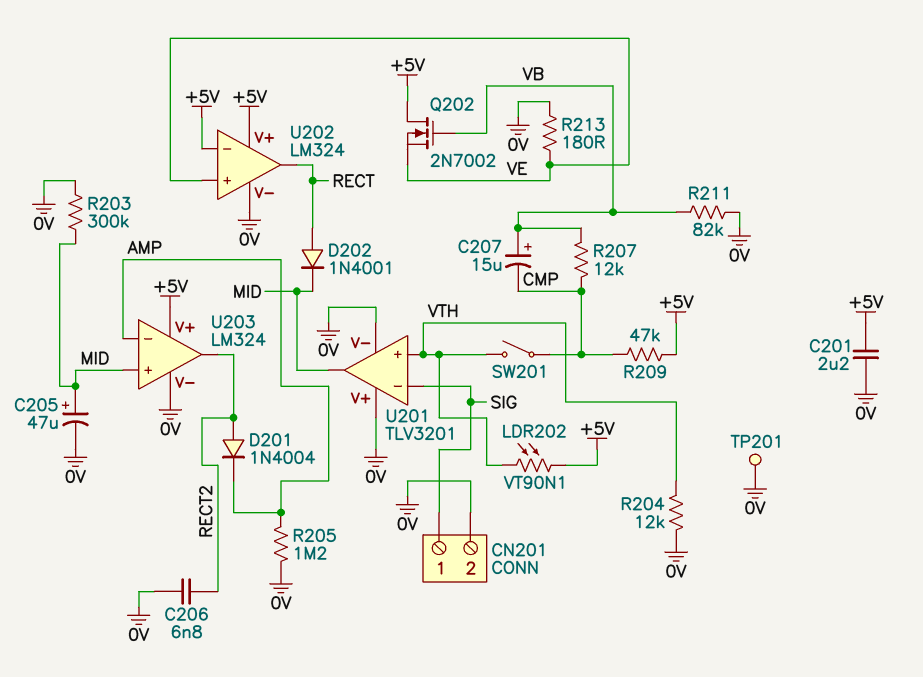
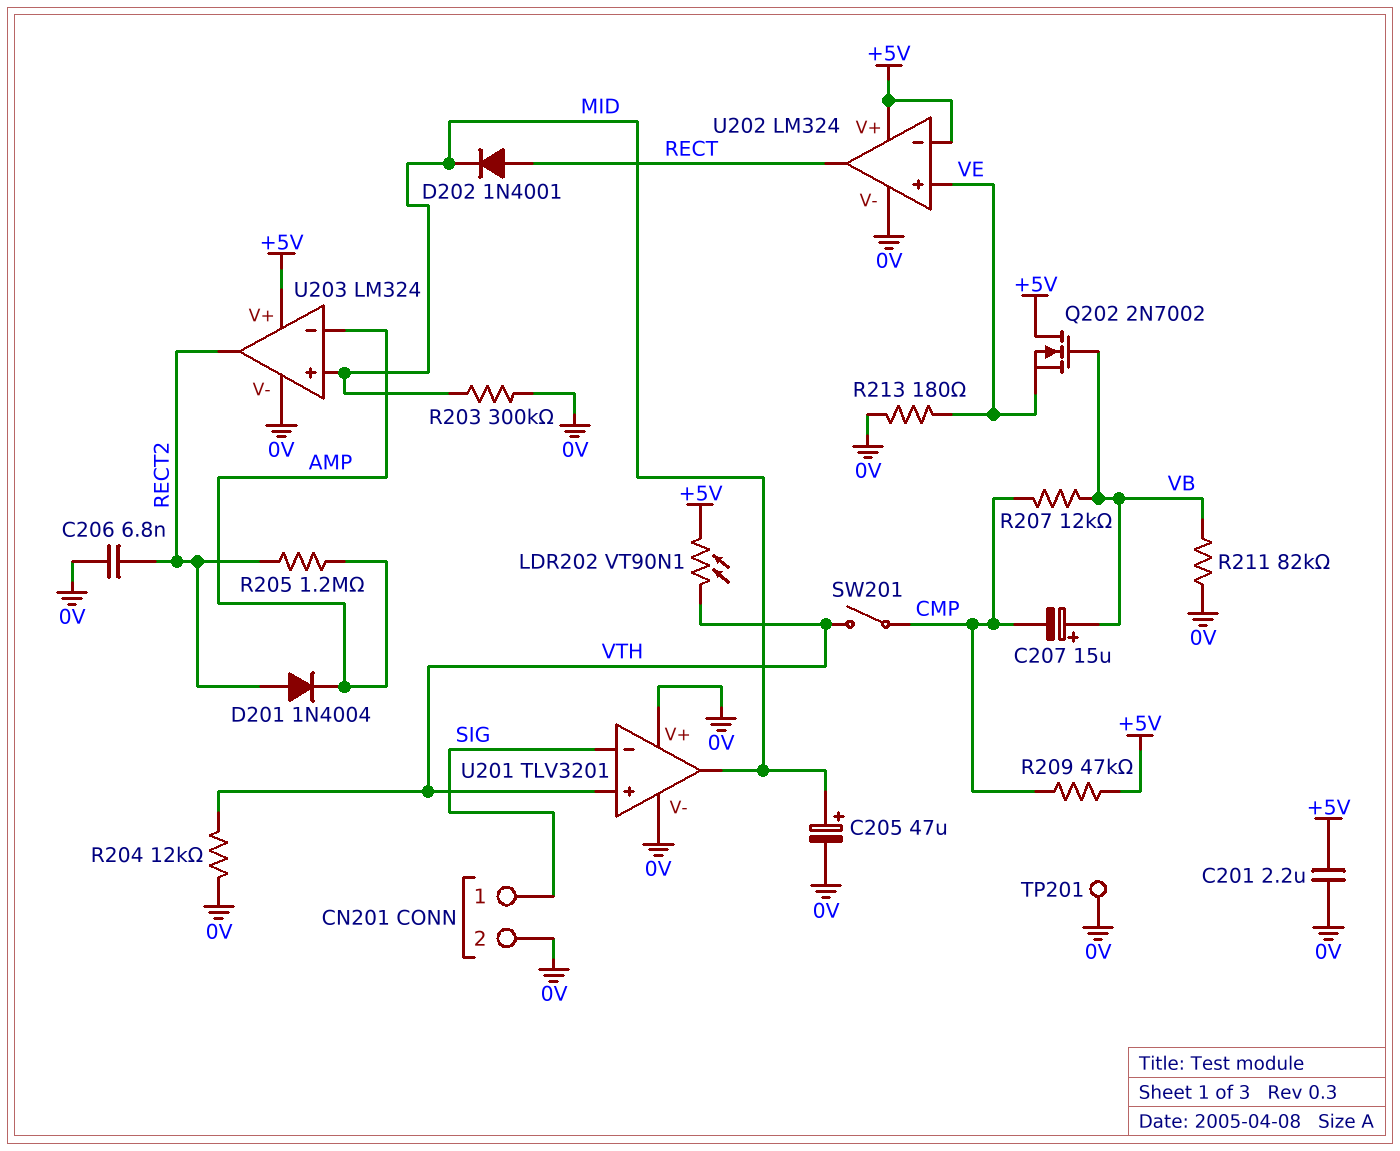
R205: 1.2M (0V, AMP) -> 1.2M (AMP, RECT2)

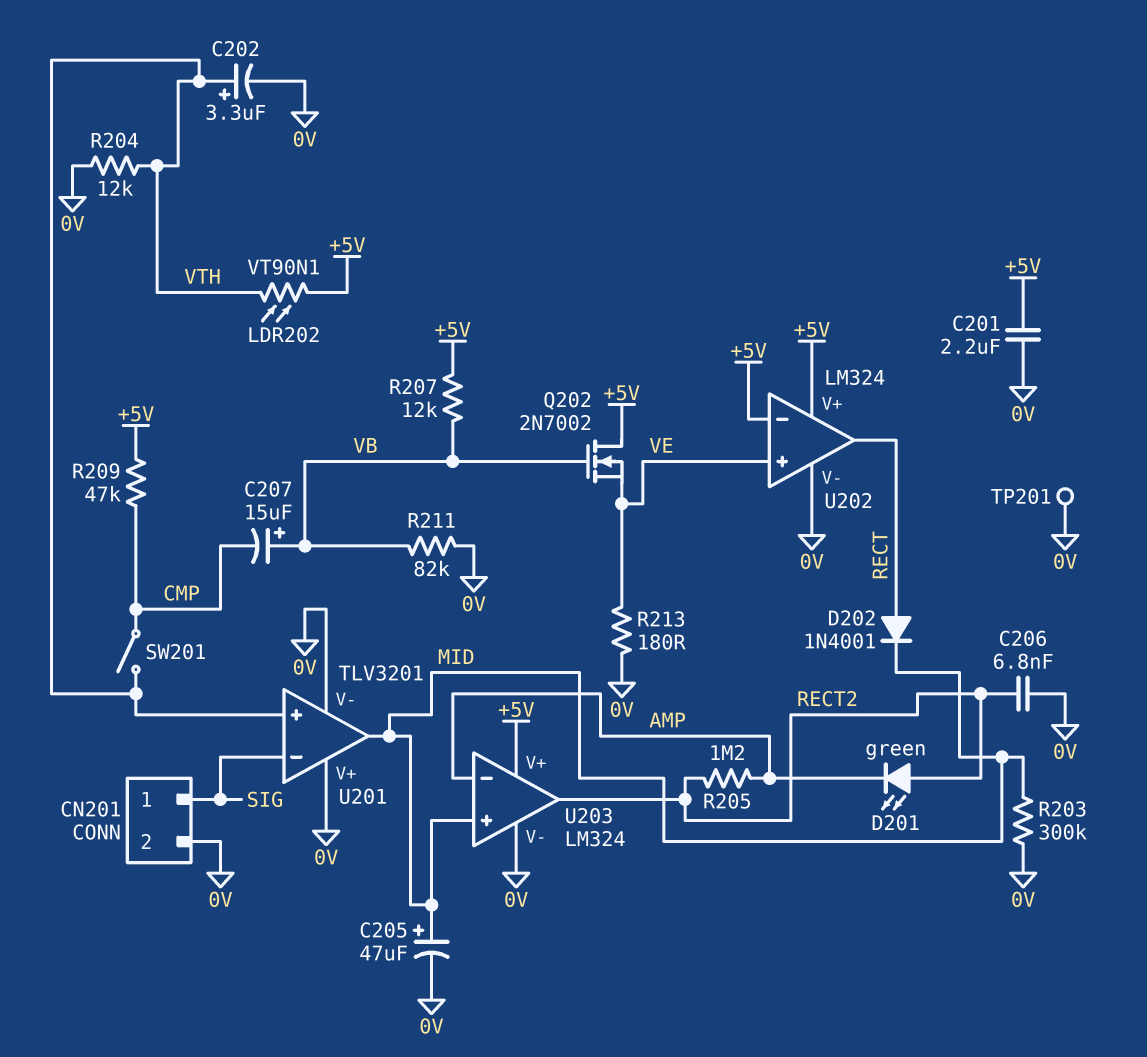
C202: none -> 3.3uF (plus VTH, minus 0V)
D201: diode 1N4004 (A RECT2, K AMP) -> LED green (A RECT2, K AMP)
R207: 12k (CMP, VB) -> 12k (+5V, VB)

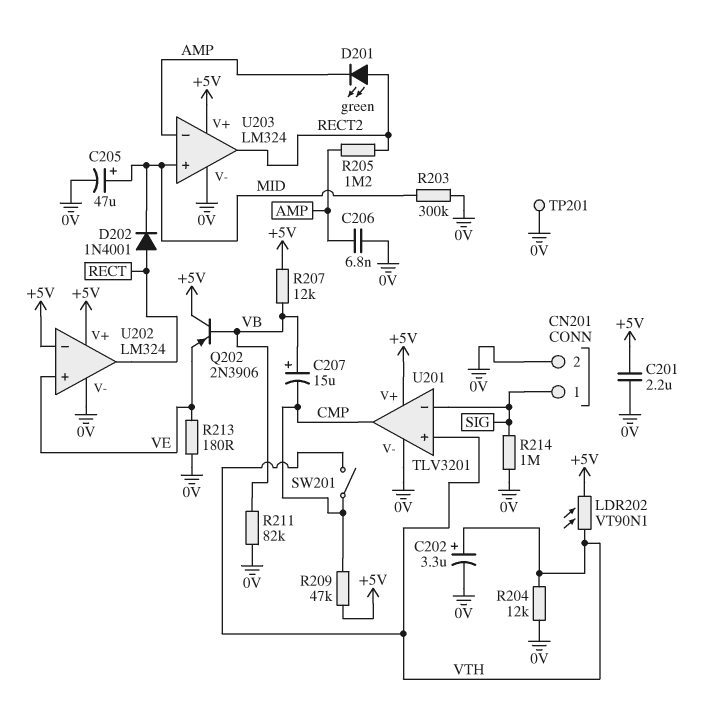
C206: 6.8nF (0V, RECT2) -> 6.8nF (0V, AMP)
Q202: NMOS 2N7002 (G VB, D +5V, S VE) -> PNP 2N3906 (B VB, C +5V, E VE)
R214: none -> 1M (0V, SIG)
U201 pin V+: 0V -> +5V
U201 pin out: MID -> CMP

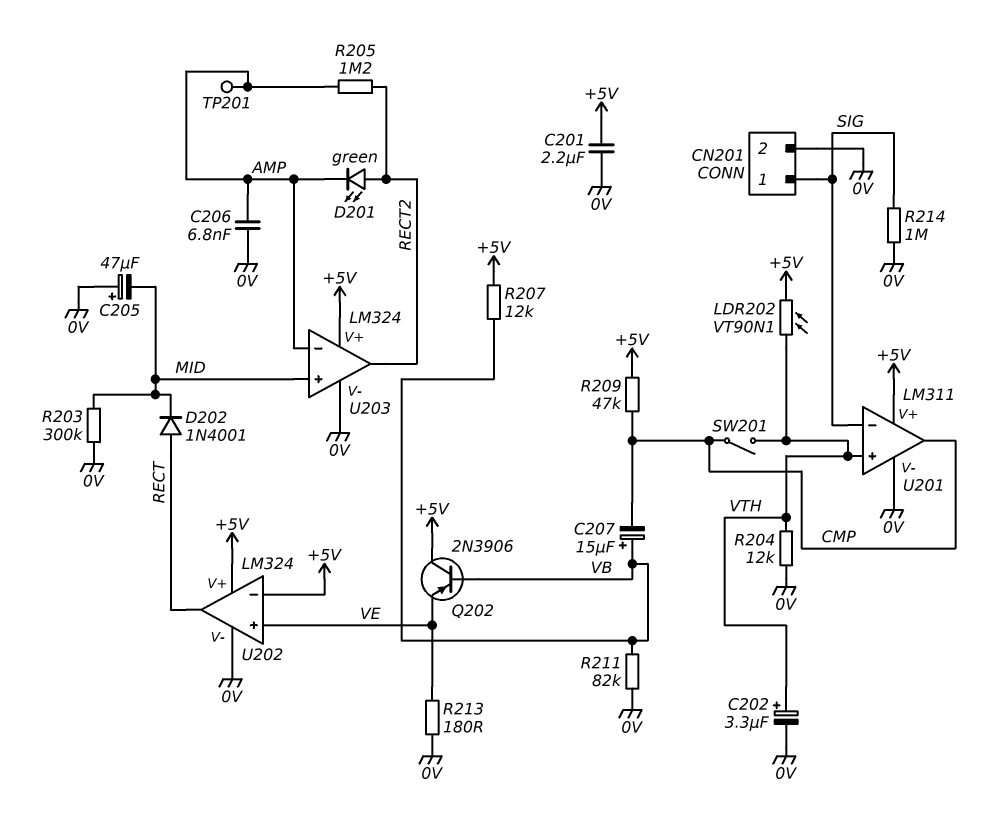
C205: 47uF (plus MID, minus 0V) -> 47uF (plus 0V, minus MID)
TP201: test point (0V) -> test point (AMP)
U201: TLV3201 -> LM311

